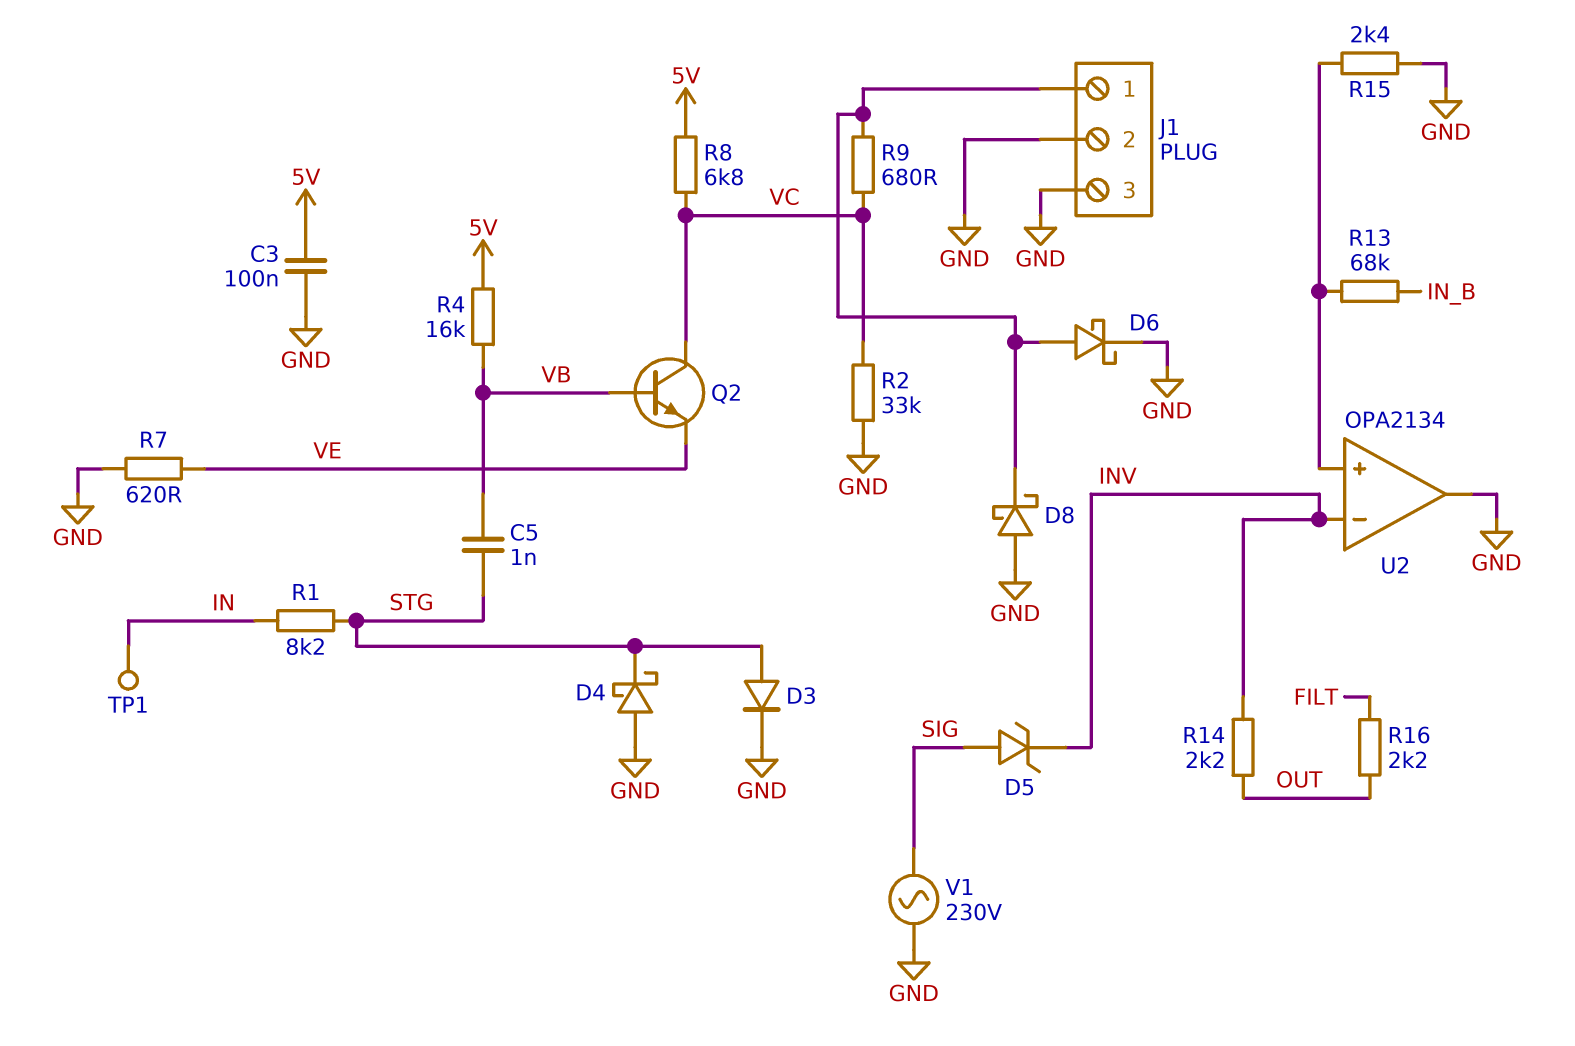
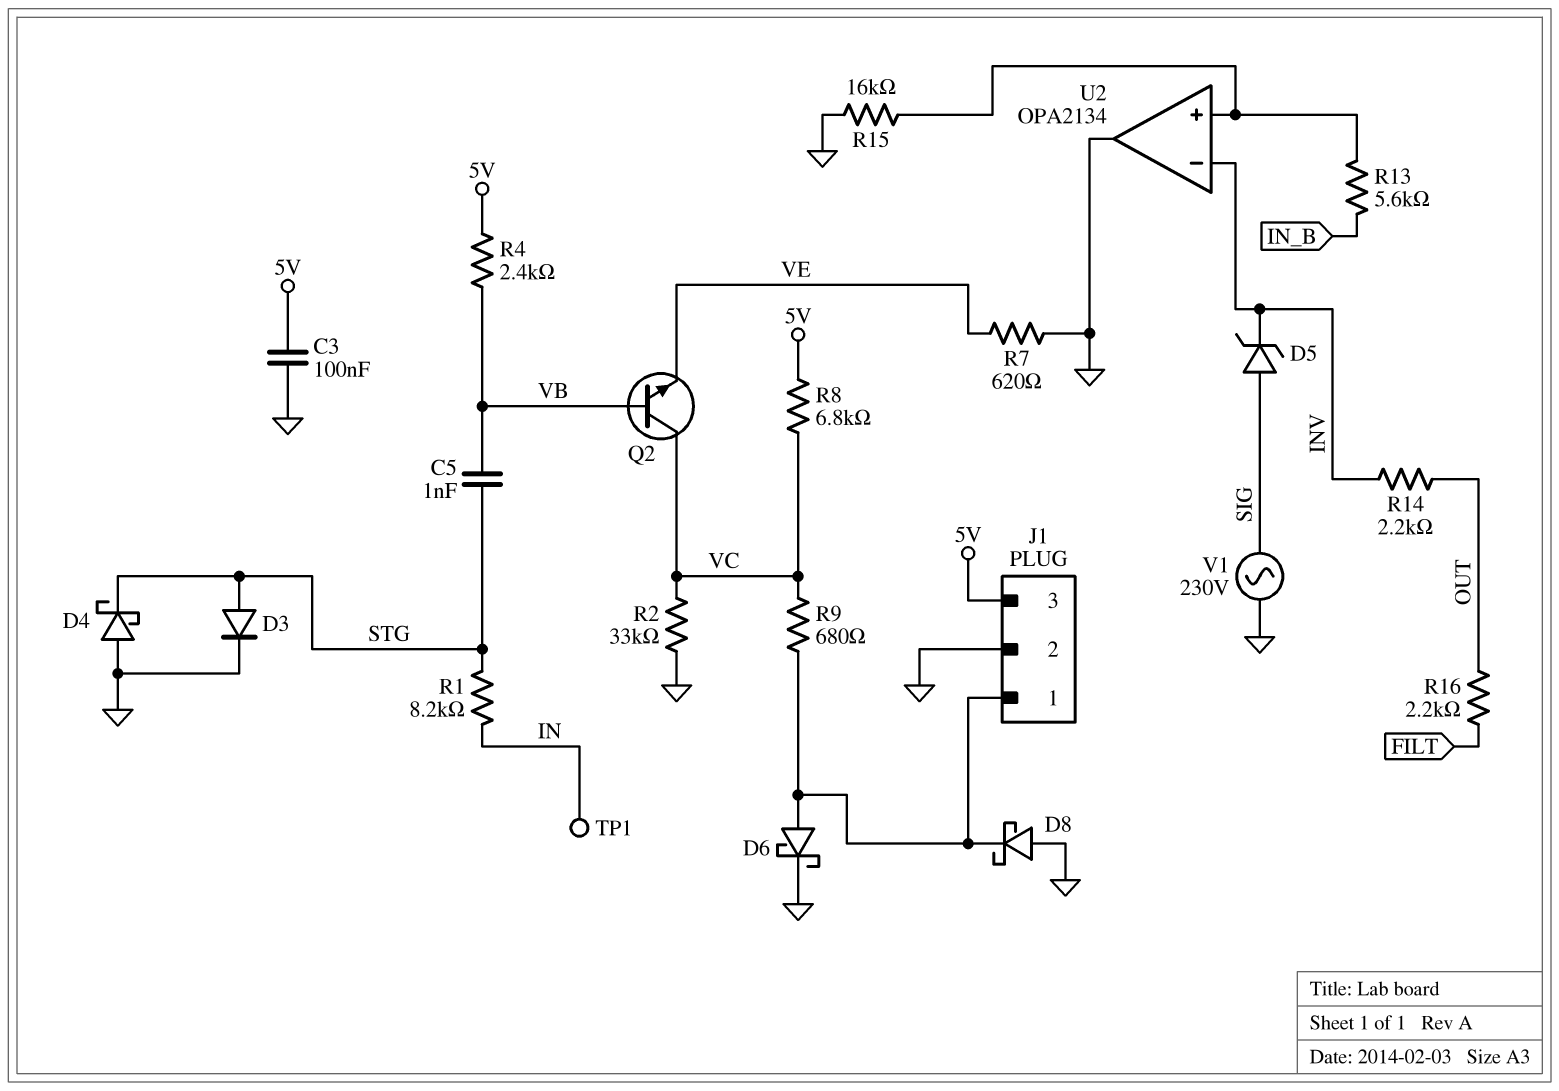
J1 pin 3: GND -> 5V
R4: 16k (5V, VB) -> 2.4k (5V, VB)
R13: 68k (IN_B, U2/in+) -> 5.6k (IN_B, U2/in+)
R15: 2.4k (GND, U2/in+) -> 16k (GND, U2/in+)

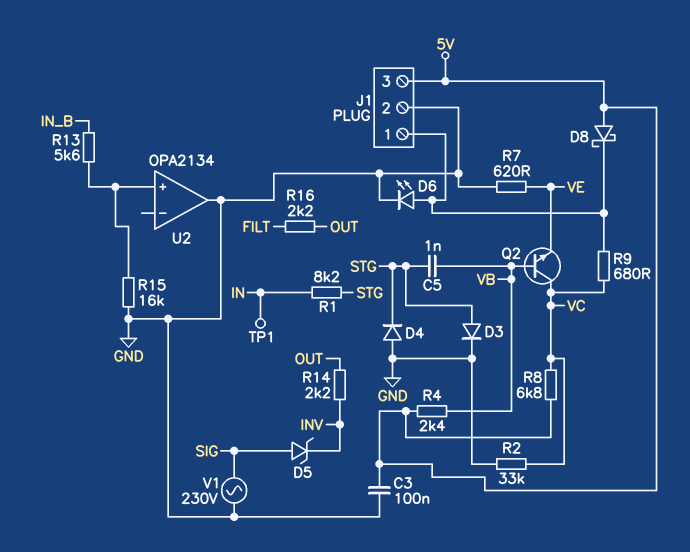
D4: schottky (A GND, K STG) -> diode (A GND, K STG)
D6: schottky (A J1/1, K GND) -> LED (A J1/1, K GND)
D8: schottky (A GND, K J1/1) -> schottky (A 5V, K J1/1)
U2 pin in-: INV -> none

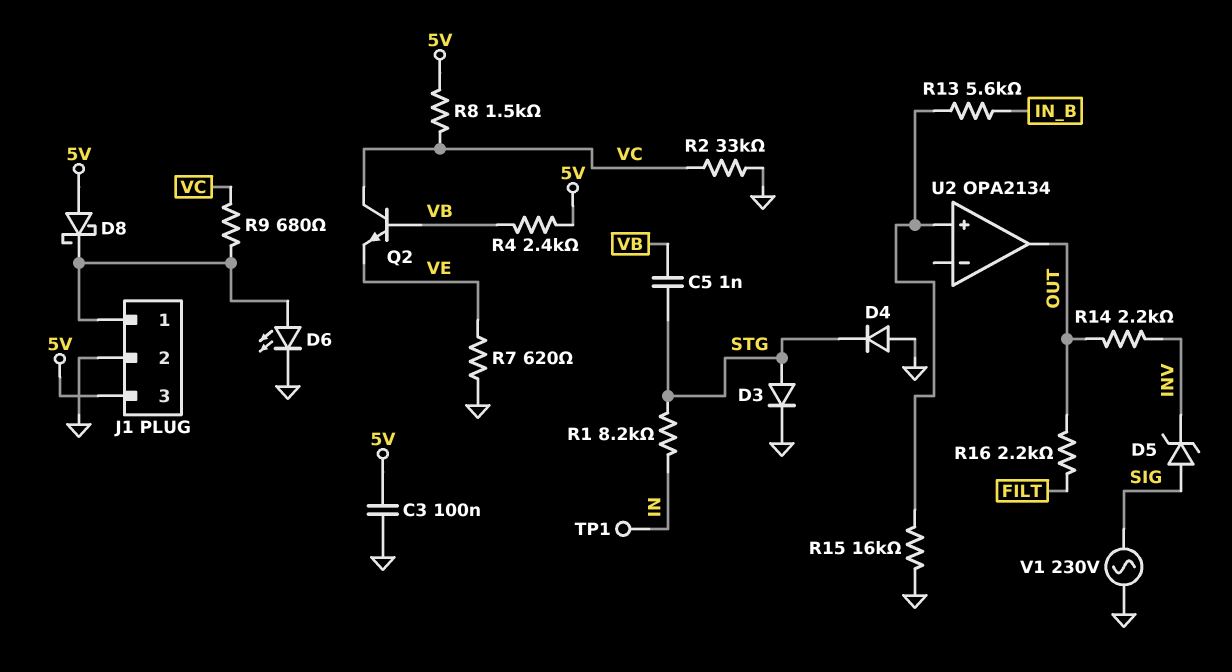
R8: 6.8k (5V, VC) -> 1.5k (5V, VC)
U2 pin out: GND -> OUT

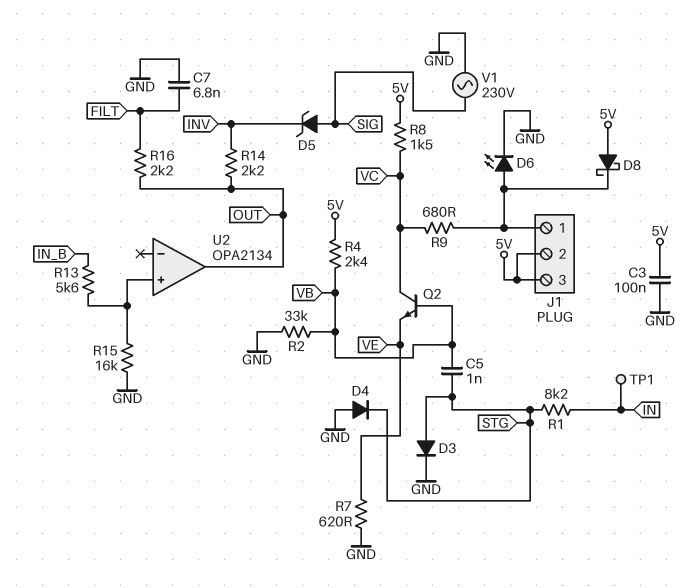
C7: none -> 6.8nF (FILT, GND)
J1 pin 2: GND -> 5V
R2: 33k (GND, VC) -> 33k (GND, VB)

